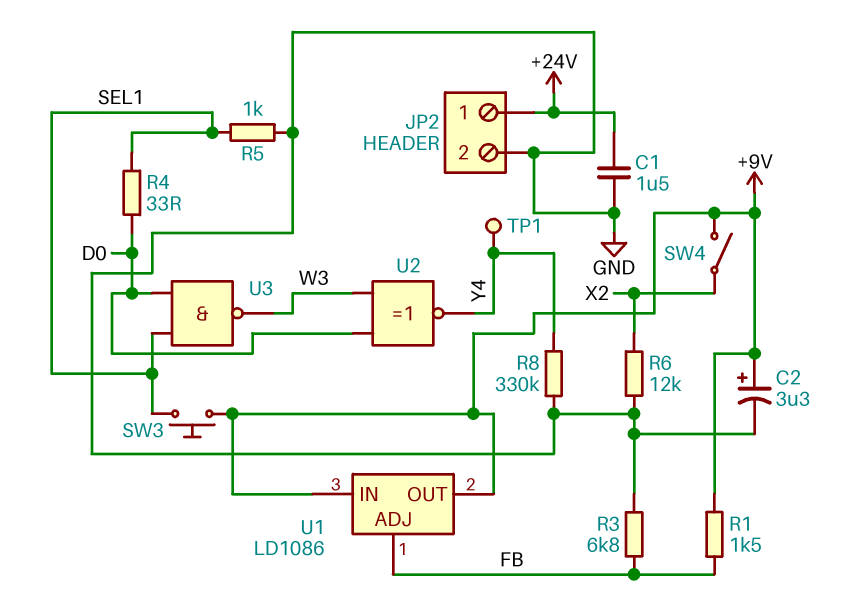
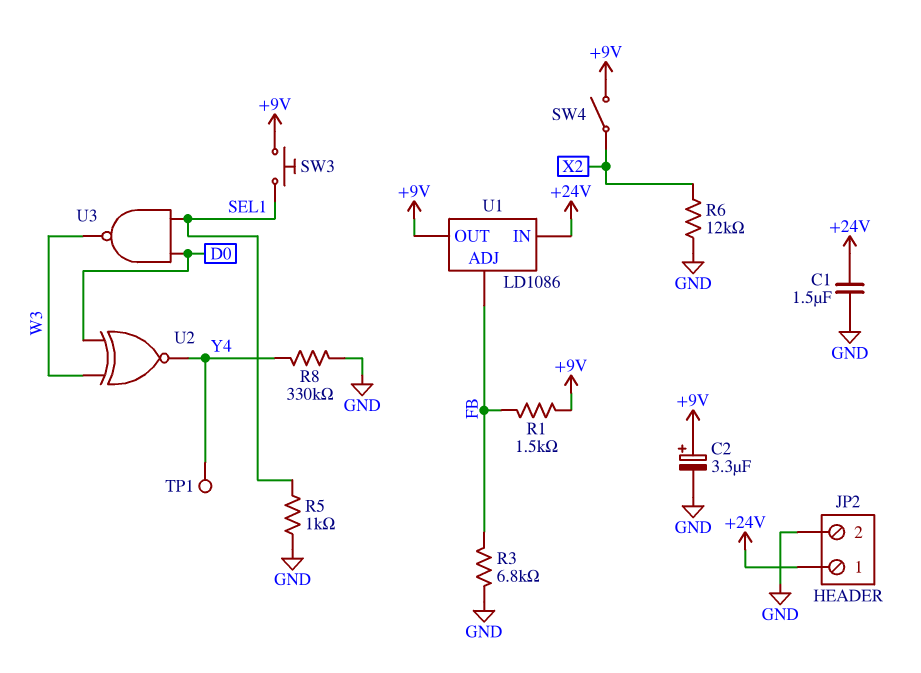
R4: 33 (D0, SEL1) -> none
U1 pin IN: +9V -> +24V

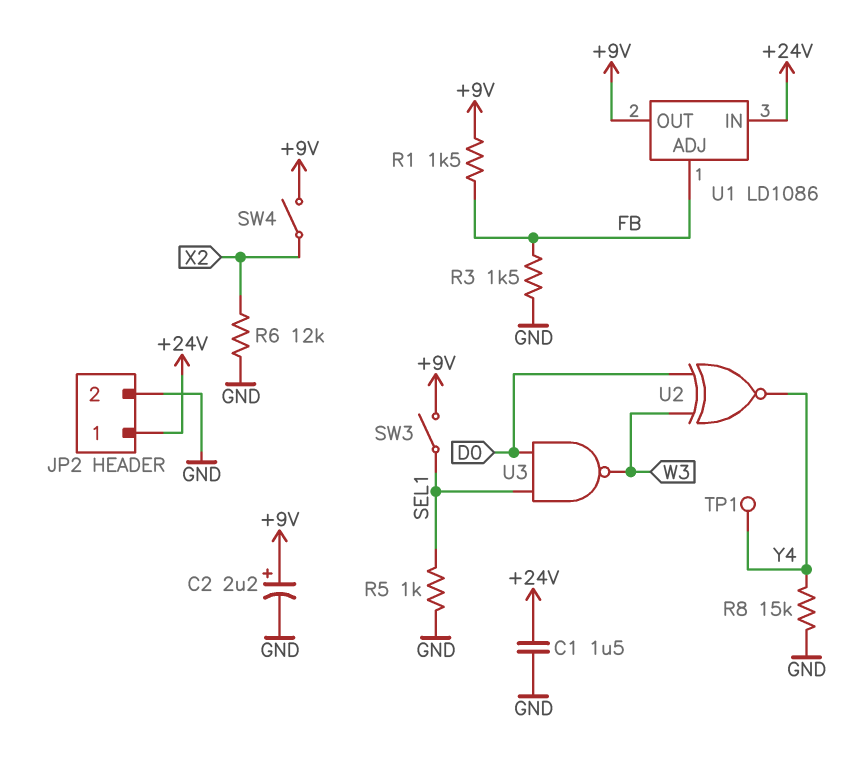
C2: 3.3uF (plus +9V, minus GND) -> 2.2uF (plus +9V, minus GND)
R3: 6.8k (FB, GND) -> 1.5k (FB, GND)
R8: 330k (GND, Y4) -> 15k (GND, Y4)
SW3: button (+9V, SEL1) -> switch (+9V, SEL1)

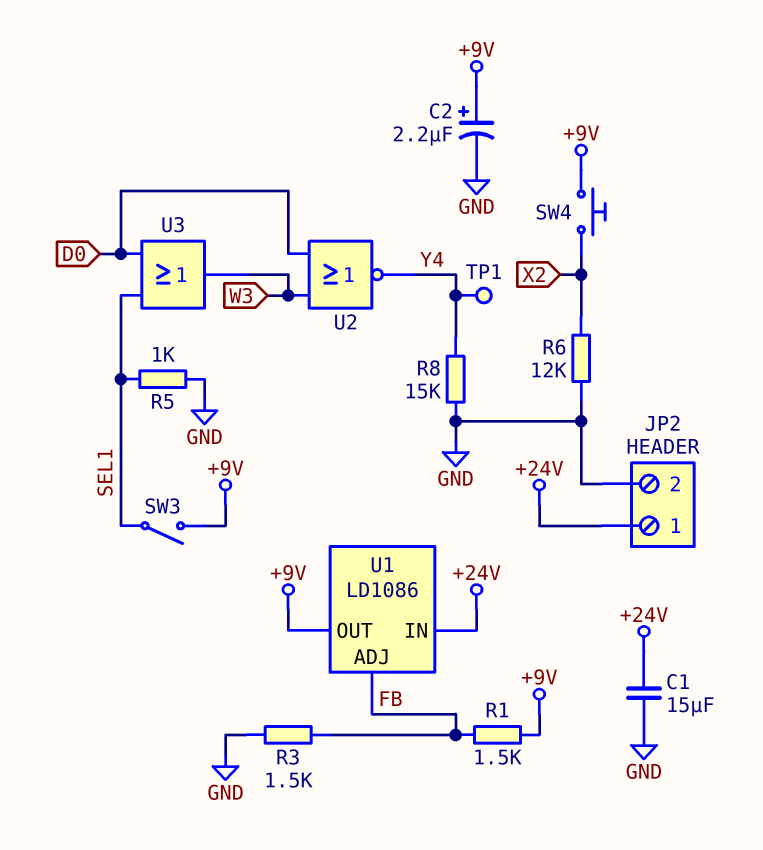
C1: 1.5uF (+24V, GND) -> 15uF (+24V, GND)
SW4: switch (+9V, X2) -> button (+9V, X2)
U2: XNOR (in D0, in W3, out Y4) -> NOR (in D0, in W3, out Y4)
U3: NAND (in D0, in SEL1, out W3) -> OR (in D0, in SEL1, out W3)

